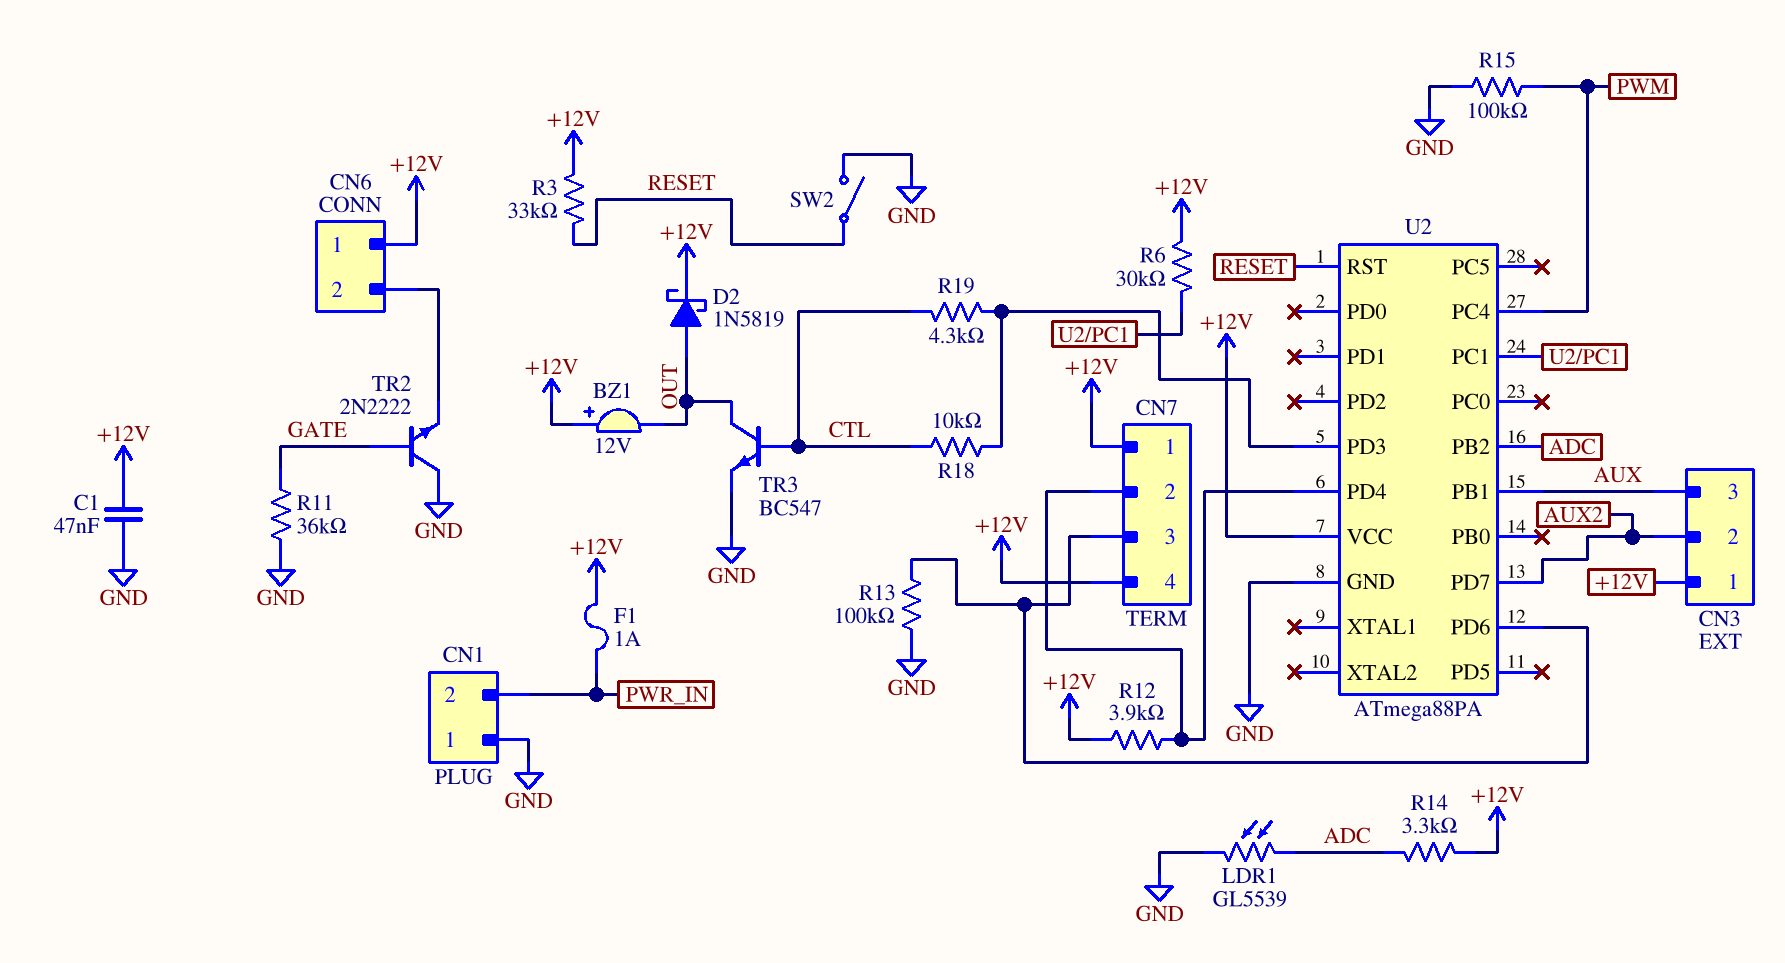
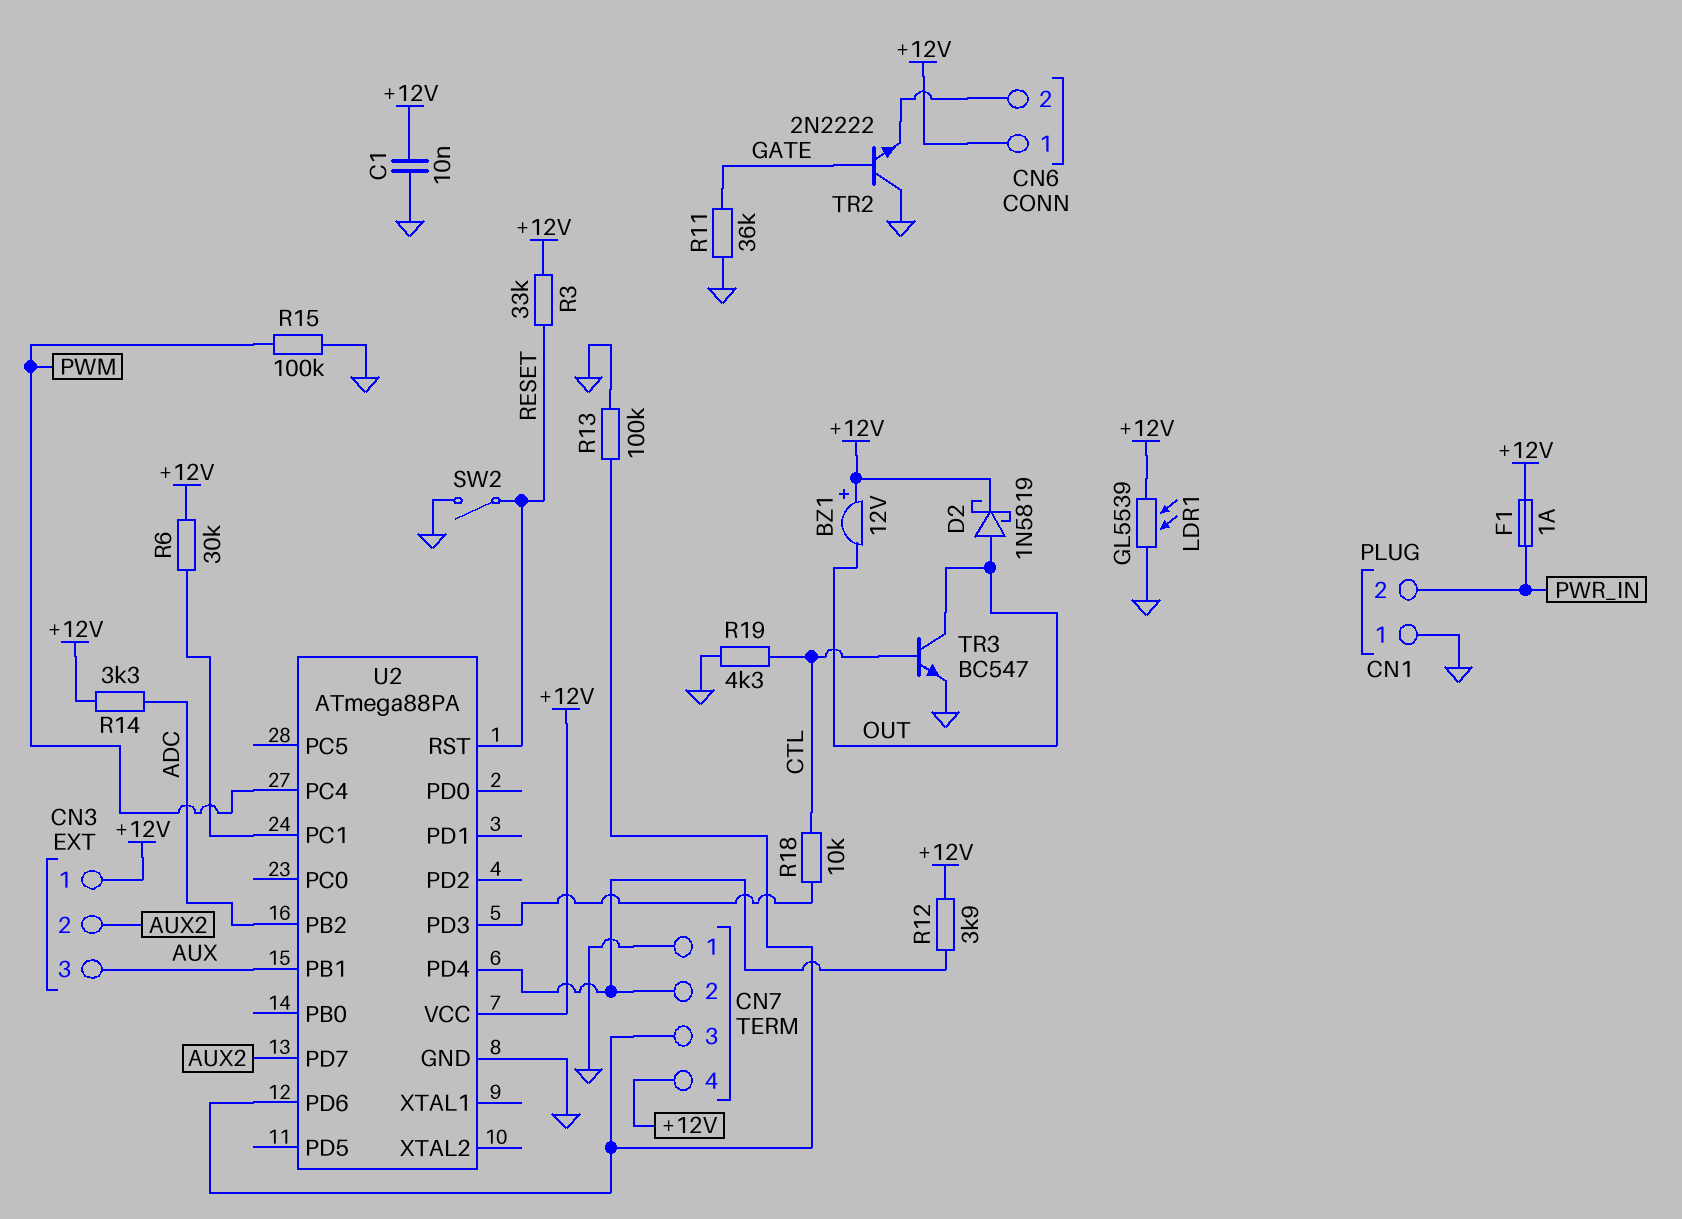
C1: 47nF (+12V, GND) -> 10nF (+12V, GND)
CN7 pin 1: +12V -> GND
LDR1: GL5539 (ADC, GND) -> GL5539 (+12V, GND)
R19: 4.3k (CTL, U2/PD3) -> 4.3k (CTL, GND)

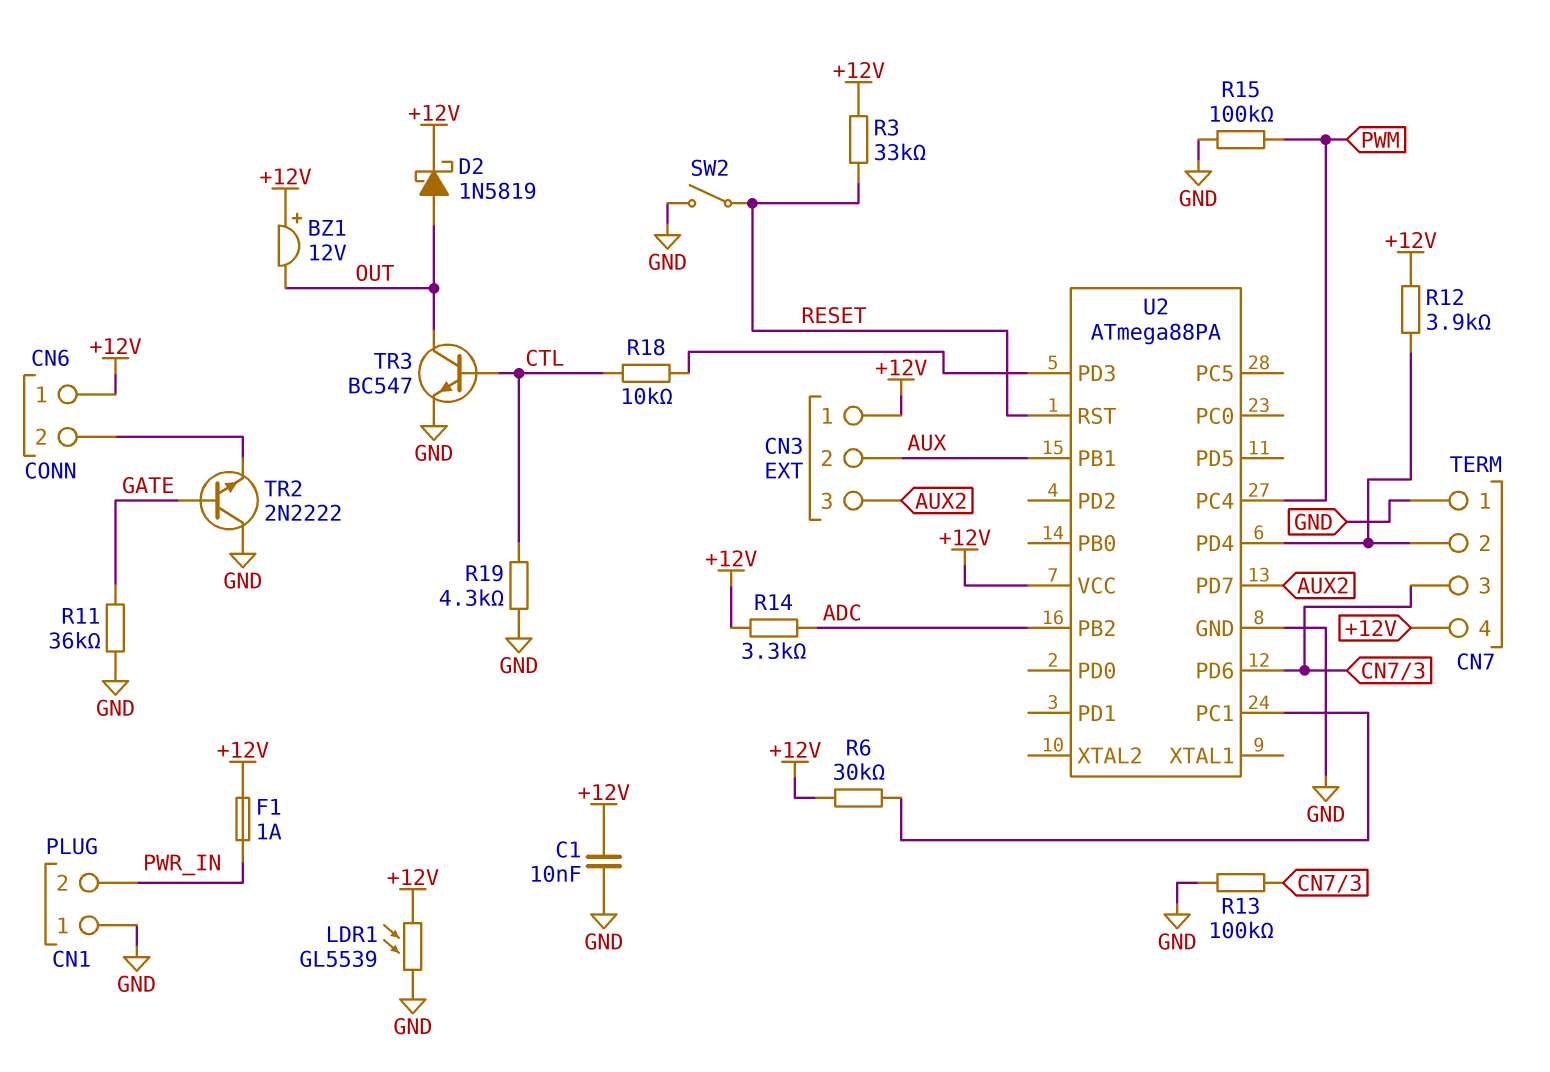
CN3 pin 2: AUX2 -> AUX
CN3 pin 3: AUX -> AUX2

